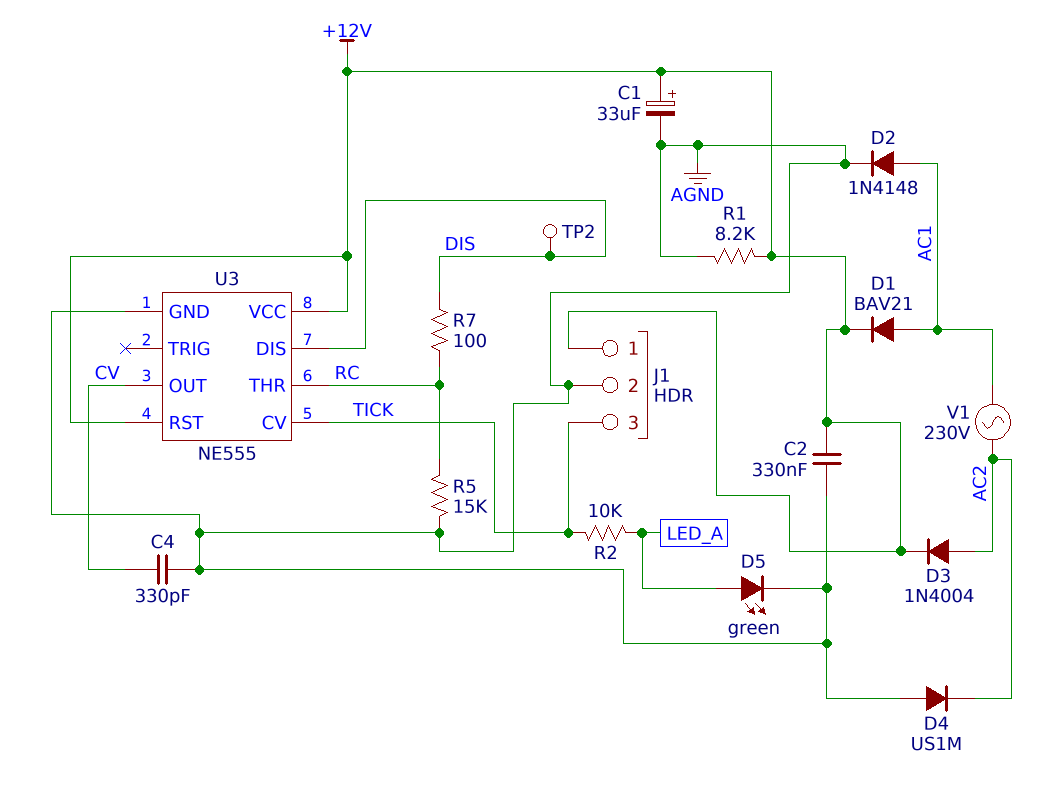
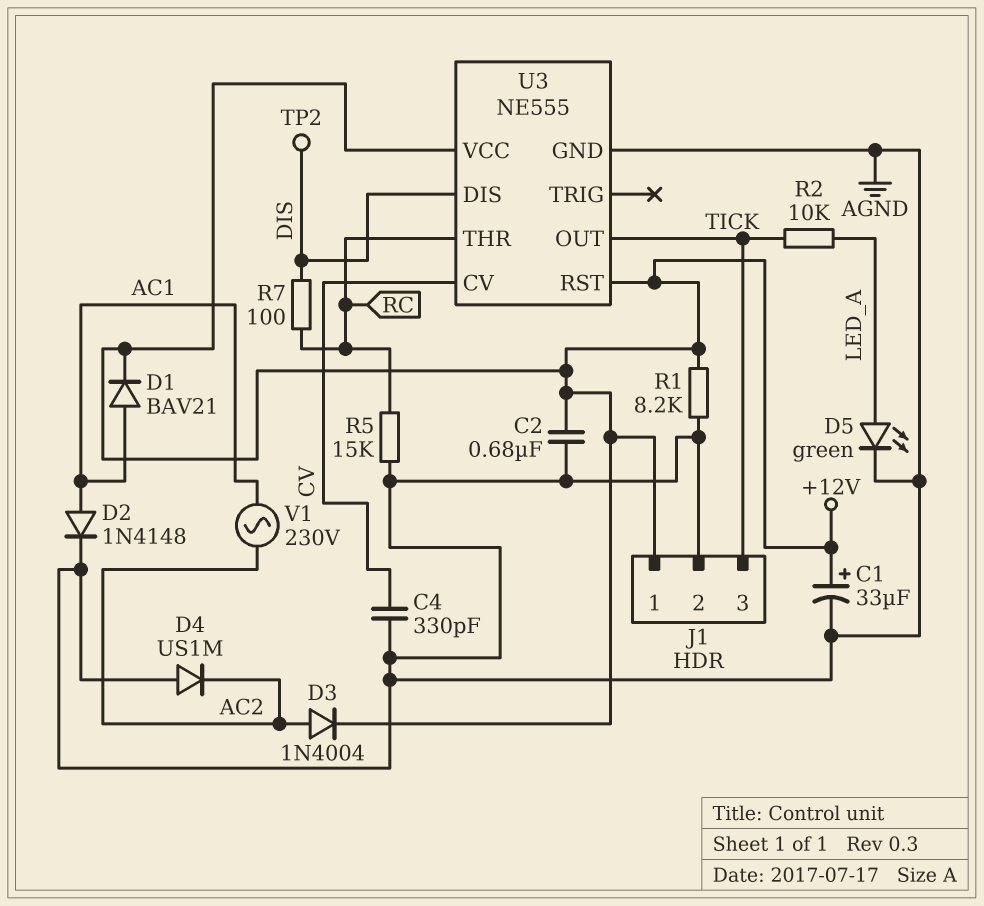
C2: 330nF (+12V, AGND) -> 680nF (+12V, AGND)
U3 pin CV: TICK -> CV
U3 pin OUT: CV -> TICK

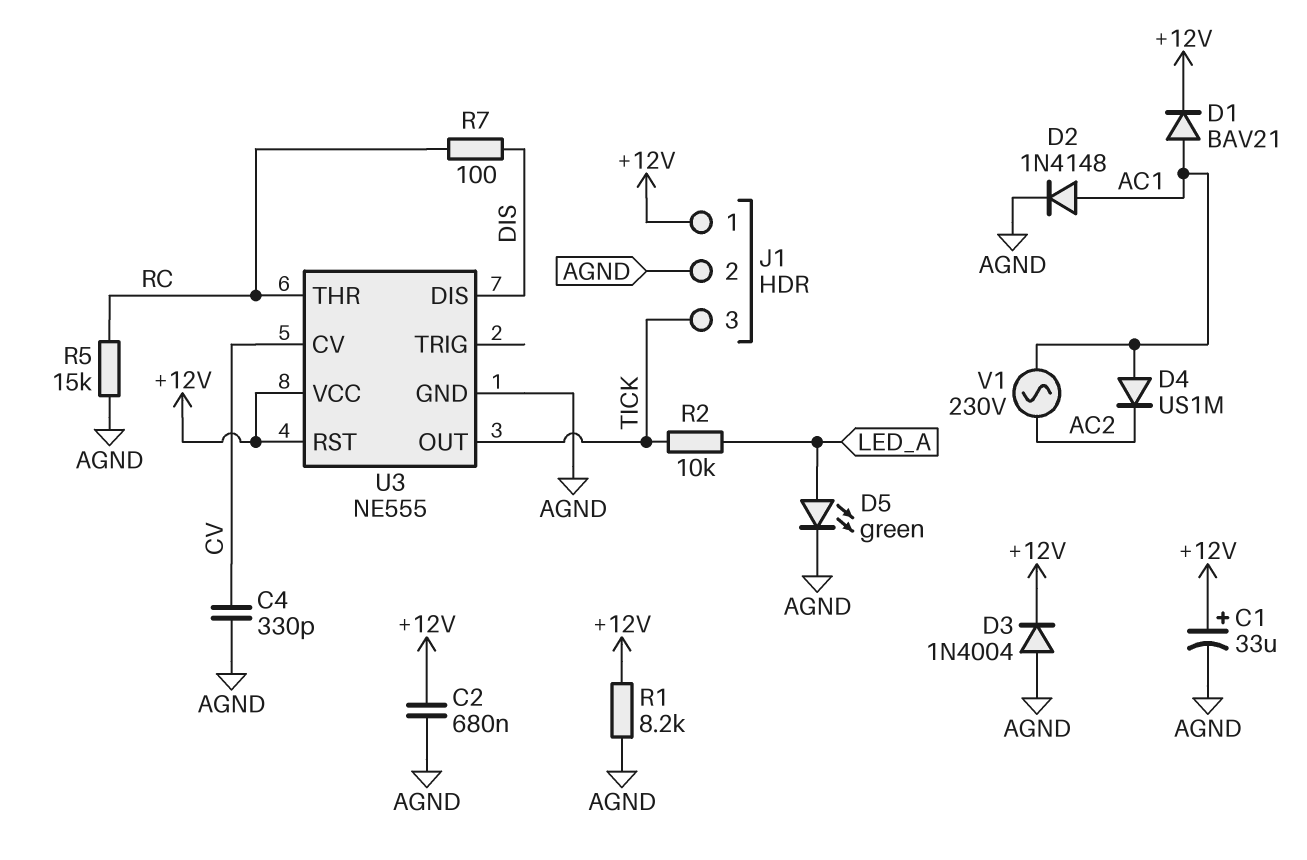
D3: diode 1N4004 (A AC2, K +12V) -> diode 1N4004 (A AGND, K +12V)
D4: diode US1M (A AGND, K AC2) -> diode US1M (A AC1, K AC2)
TP2: test point (DIS) -> none

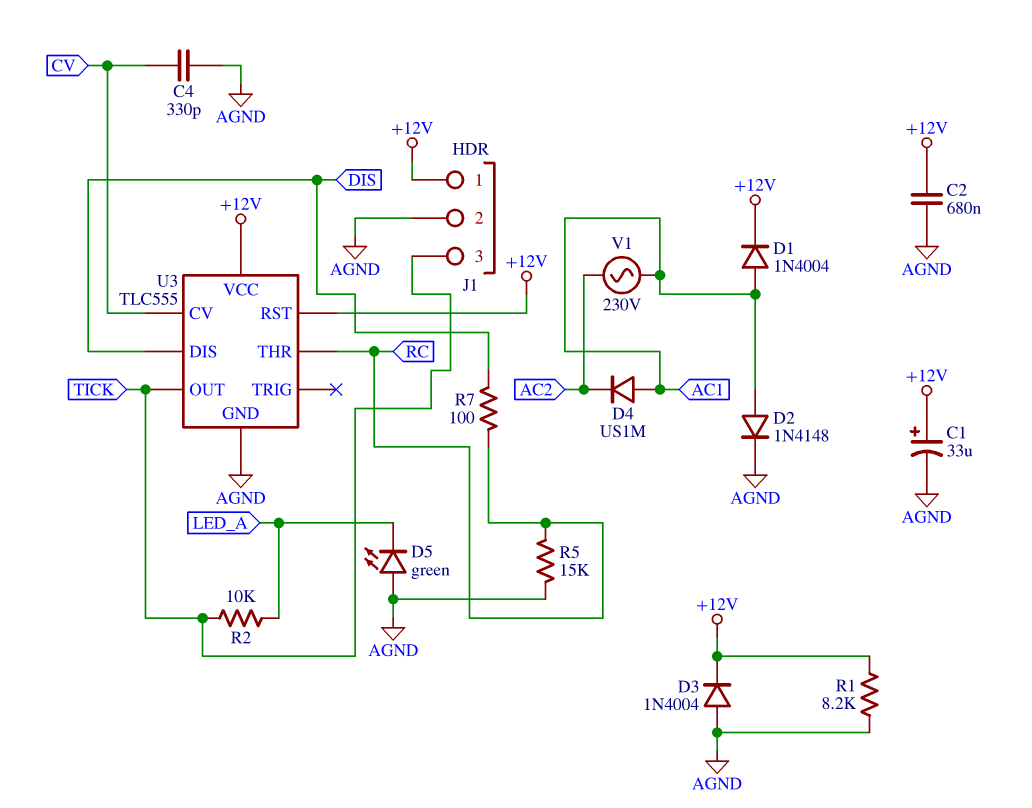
D1: diode BAV21 (A AC1, K +12V) -> diode 1N4004 (A AC1, K +12V)
D5: LED green (A LED_A, K AGND) -> LED green (A AGND, K LED_A)
U3: NE555 -> TLC555

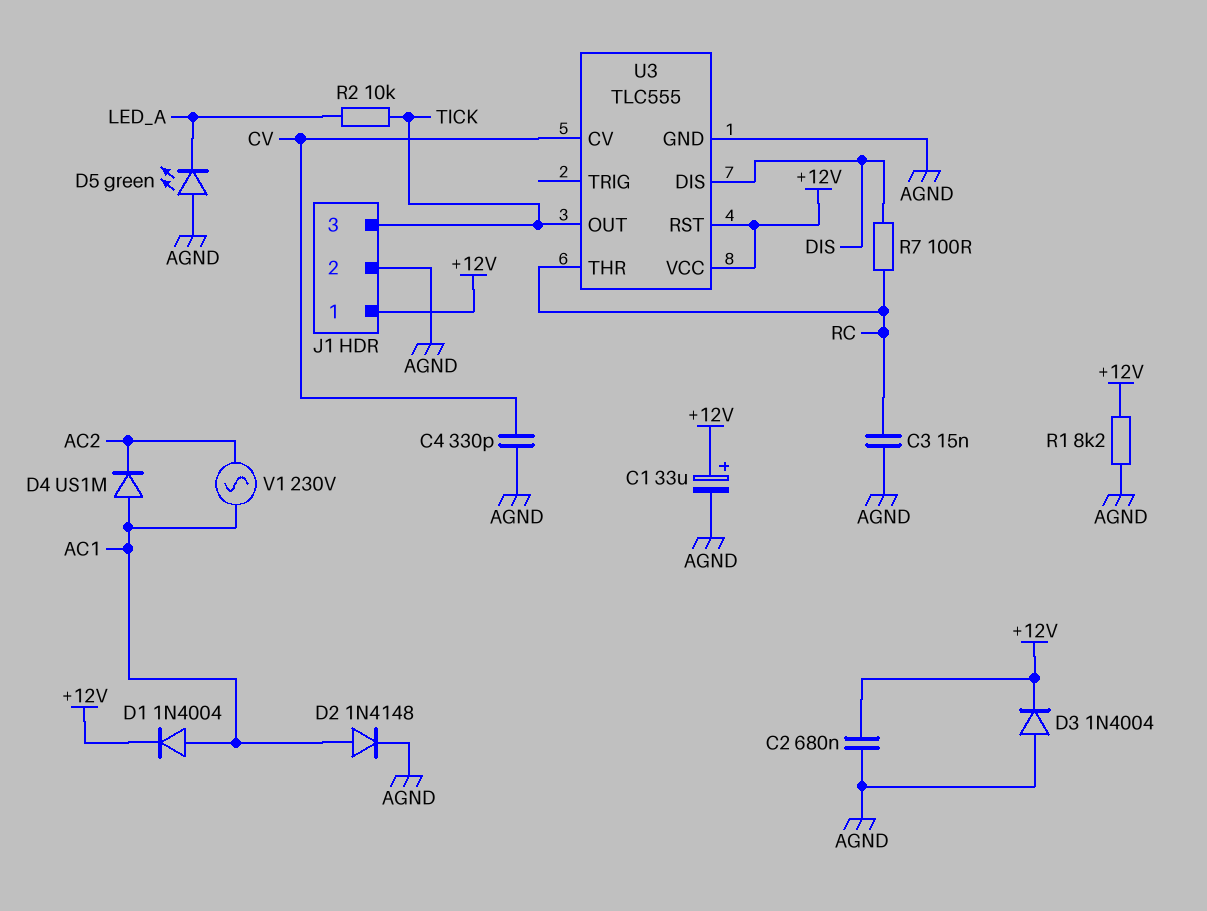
C3: none -> 15nF (AGND, RC)
R5: 15k (AGND, RC) -> none

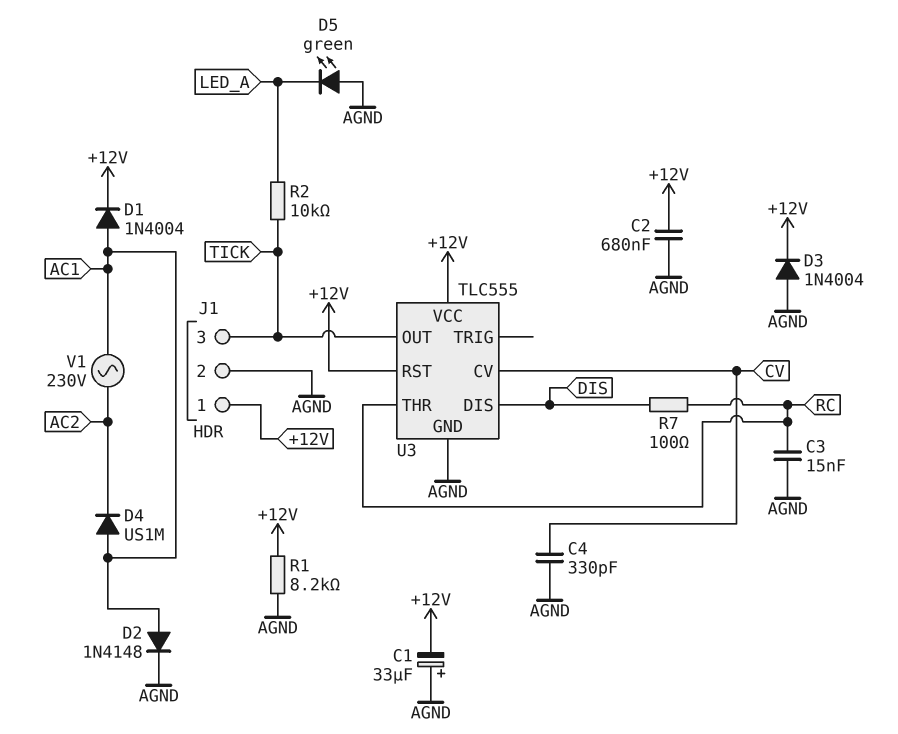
C1: 33uF (plus +12V, minus AGND) -> 33uF (plus AGND, minus +12V)

